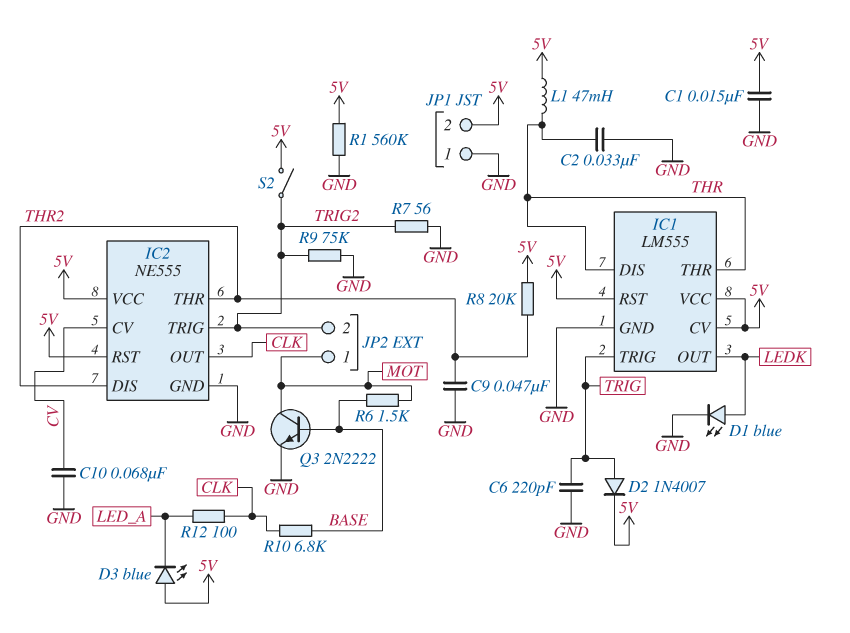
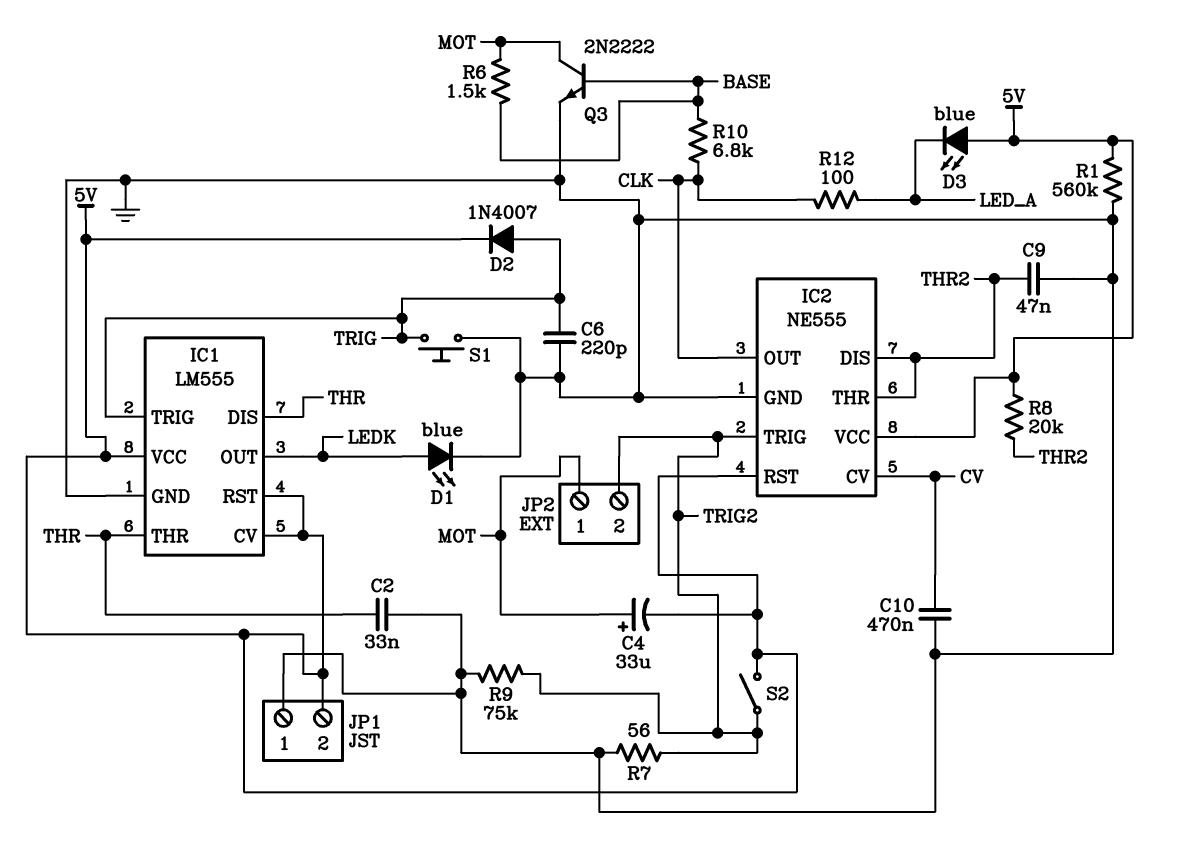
C1: 15nF (5V, GND) -> none
C4: none -> 33uF (plus MOT, minus 5V)
C10: 68nF (CV, GND) -> 470nF (CV, GND)
L1: 47mH (5V, THR) -> none
S1: none -> button (GND, TRIG)

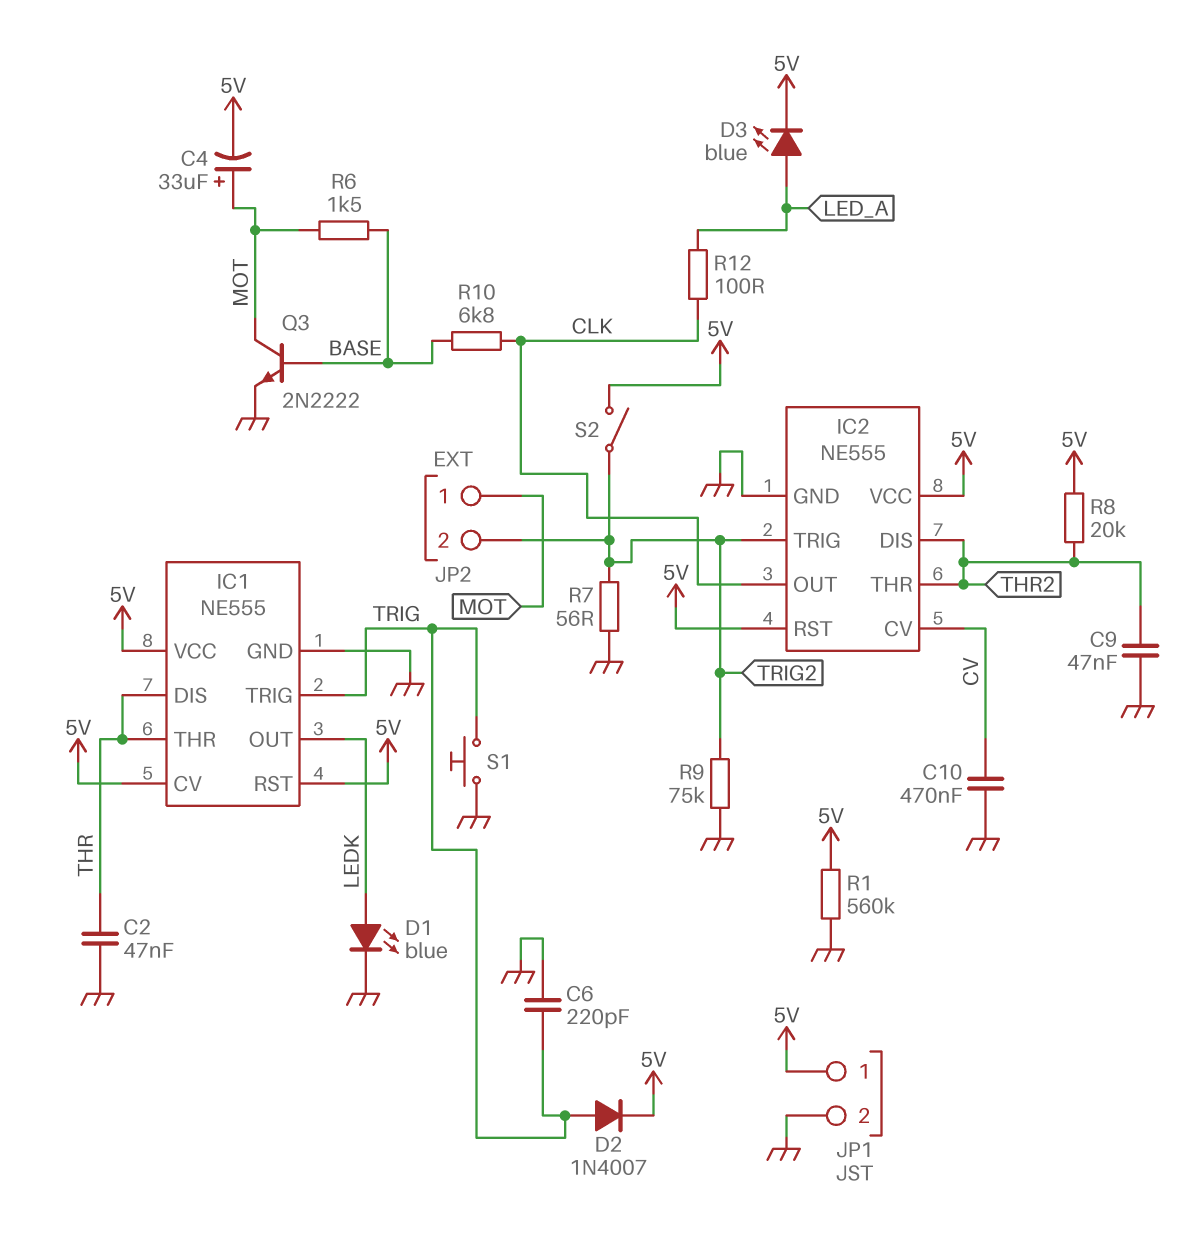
C2: 33nF (GND, THR) -> 47nF (GND, THR)
D3: LED blue (A 5V, K LED_A) -> LED blue (A LED_A, K 5V)
IC1: LM555 -> NE555
JP1 pin 1: GND -> 5V
JP1 pin 2: 5V -> GND

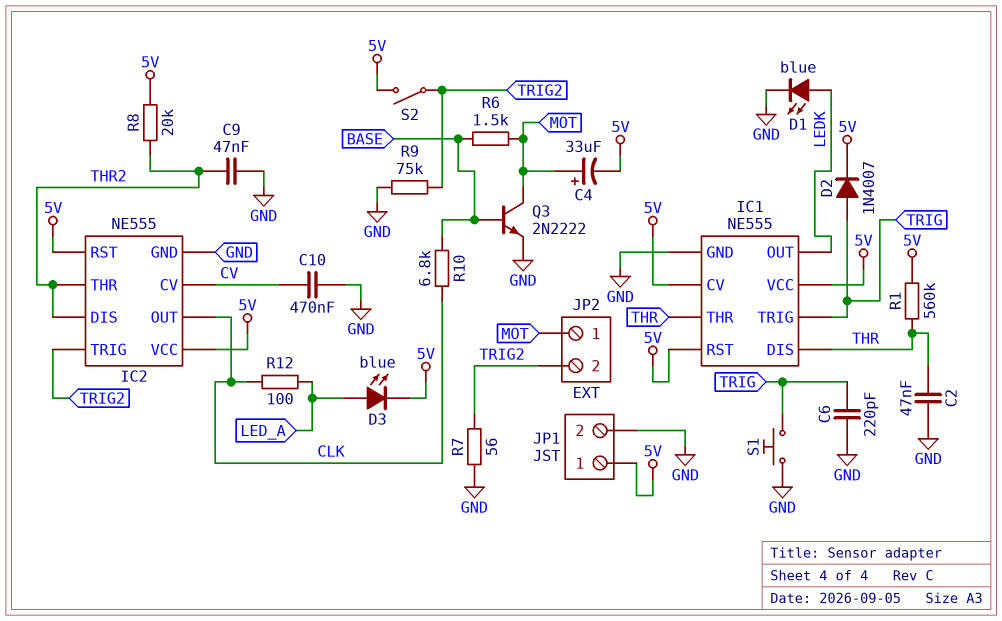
R1: 560k (5V, GND) -> 560k (5V, THR)

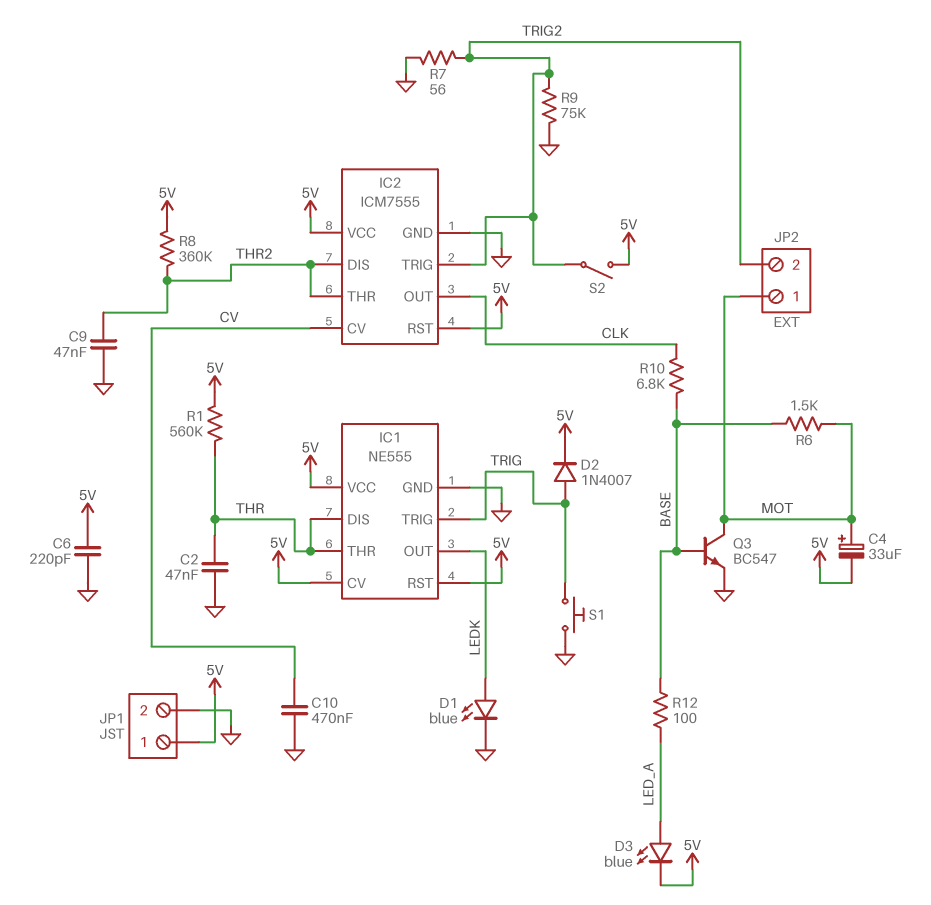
C6: 220pF (GND, TRIG) -> 220pF (5V, GND)
IC2: NE555 -> ICM7555
Q3: NPN 2N2222 (B BASE, C MOT, E GND) -> NPN BC547 (B BASE, C MOT, E GND)
R8: 20k (5V, THR2) -> 360k (5V, THR2)
R12: 100 (CLK, LED_A) -> 100 (BASE, LED_A)

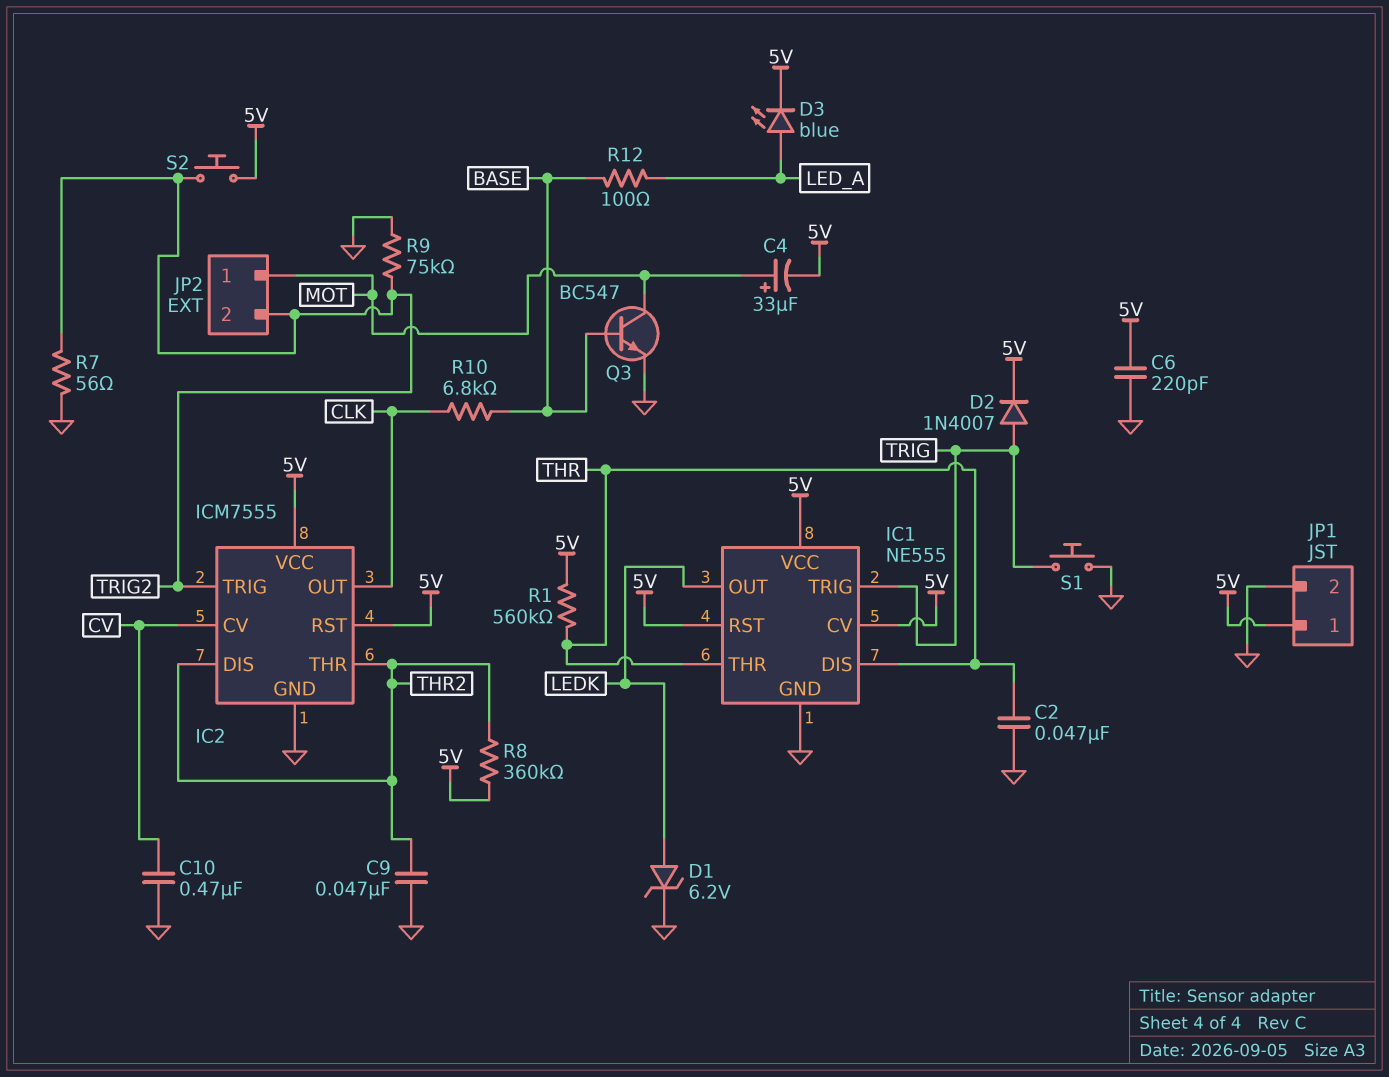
D1: LED blue (A LEDK, K GND) -> zener 6.2V (A LEDK, K GND)
R6: 1.5k (BASE, MOT) -> none
S2: switch (5V, TRIG2) -> button (5V, TRIG2)

